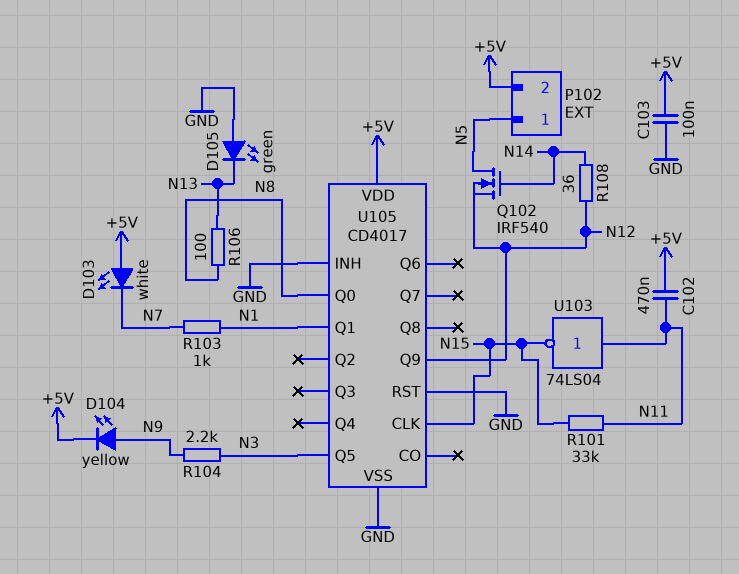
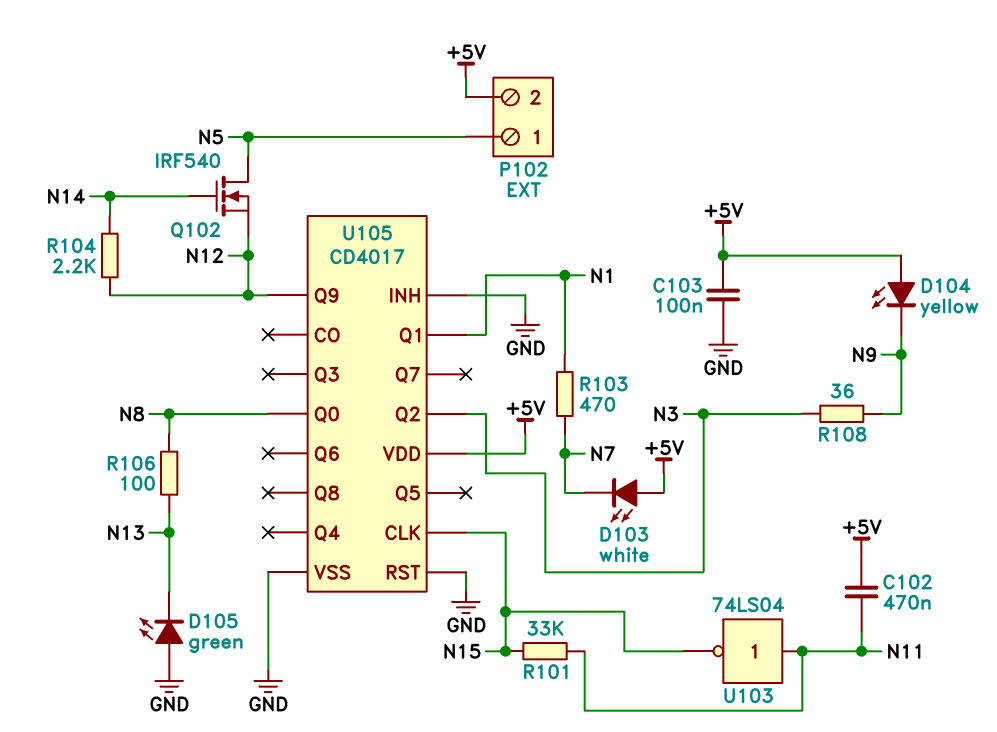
D104: LED yellow (A N9, K +5V) -> LED yellow (A +5V, K N9)
R103: 1k (N1, N7) -> 470 (N1, N7)
R104: 2.2k (N3, N9) -> 2.2k (N12, N14)
R108: 36 (N12, N14) -> 36 (N3, N9)
U105 pin Q2: none -> N3
U105 pin Q5: N3 -> none

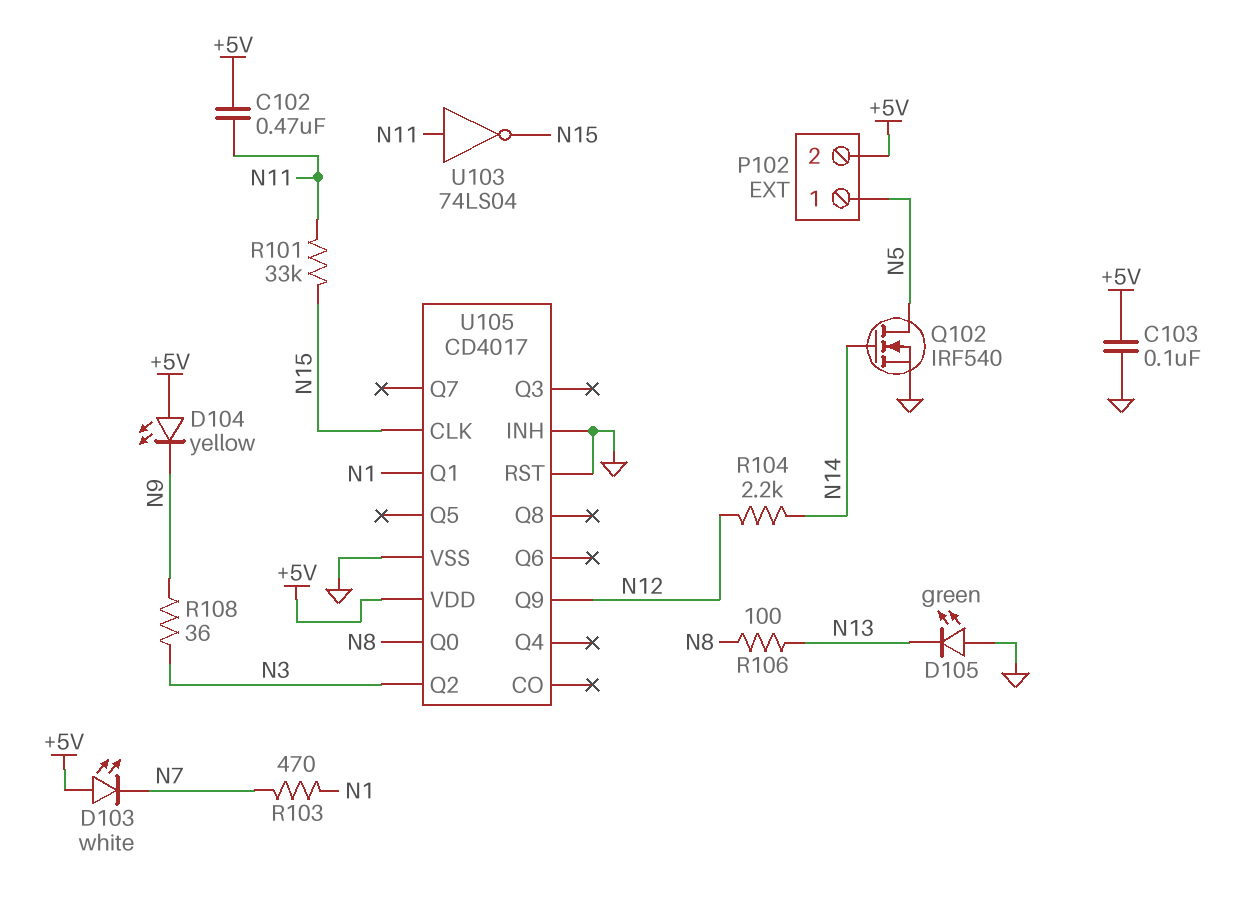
Q102: NMOS IRF540 (G N14, D N5, S N12) -> NMOS IRF540 (G N14, D N5, S GND)

